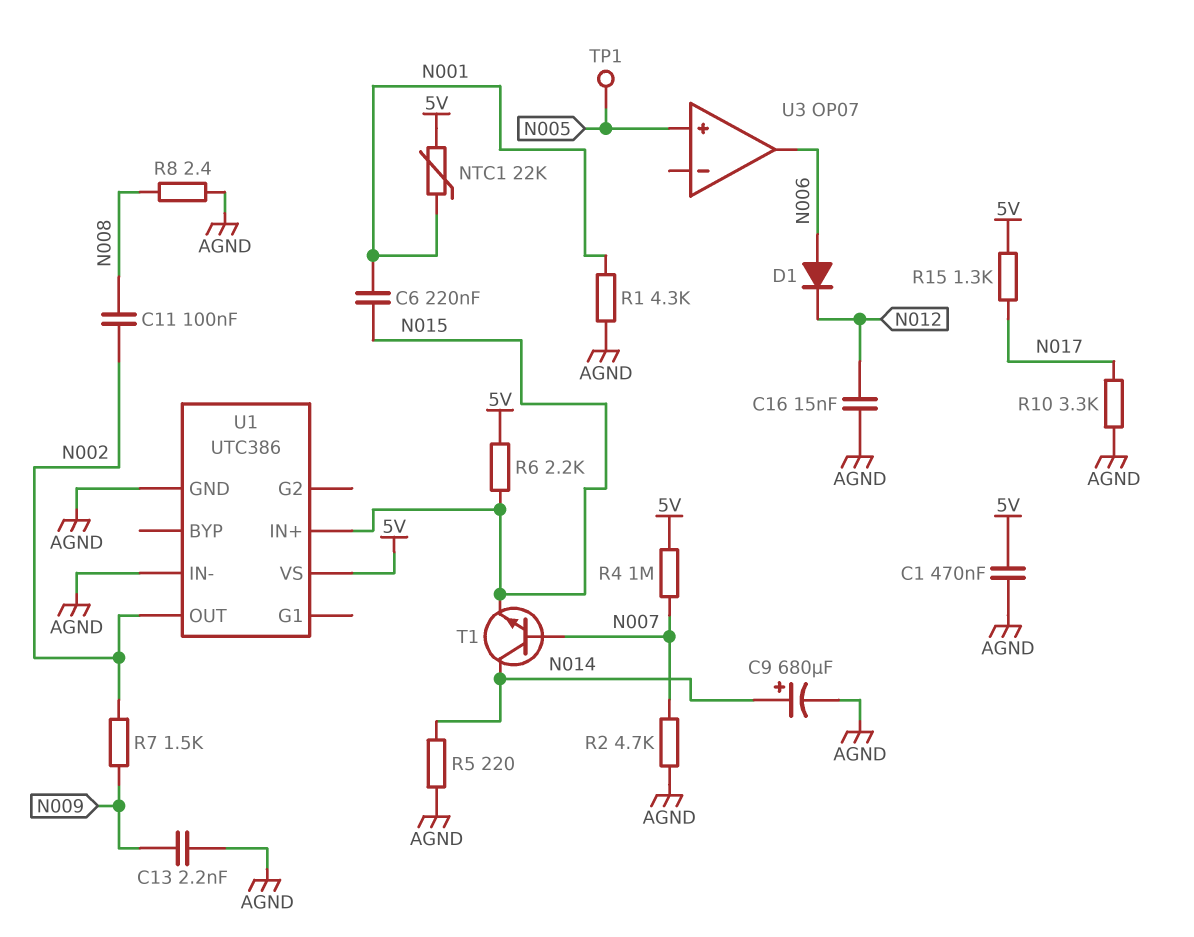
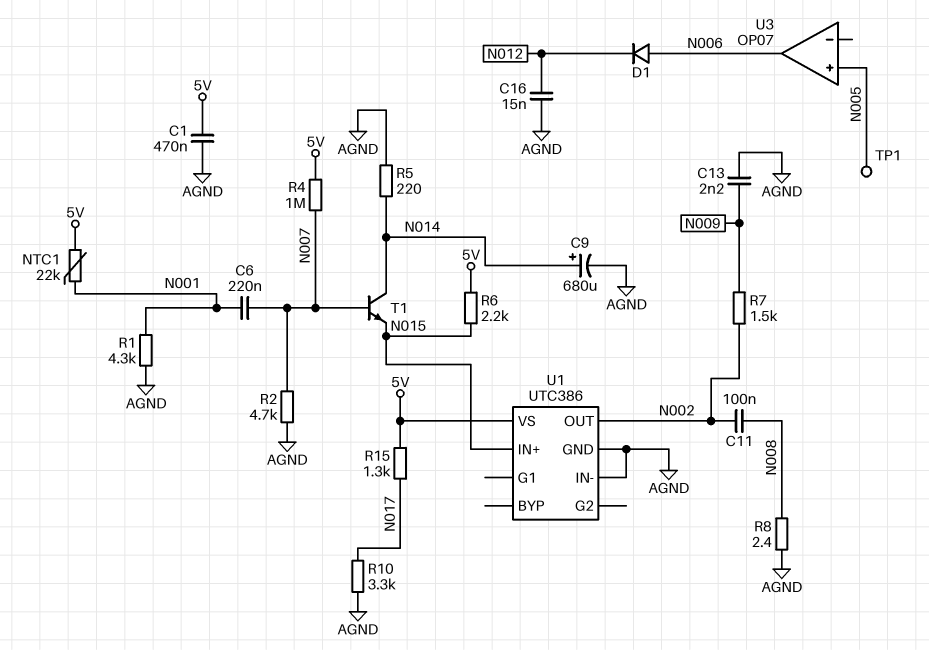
C6: 220nF (N001, N015) -> 220nF (N001, N007)

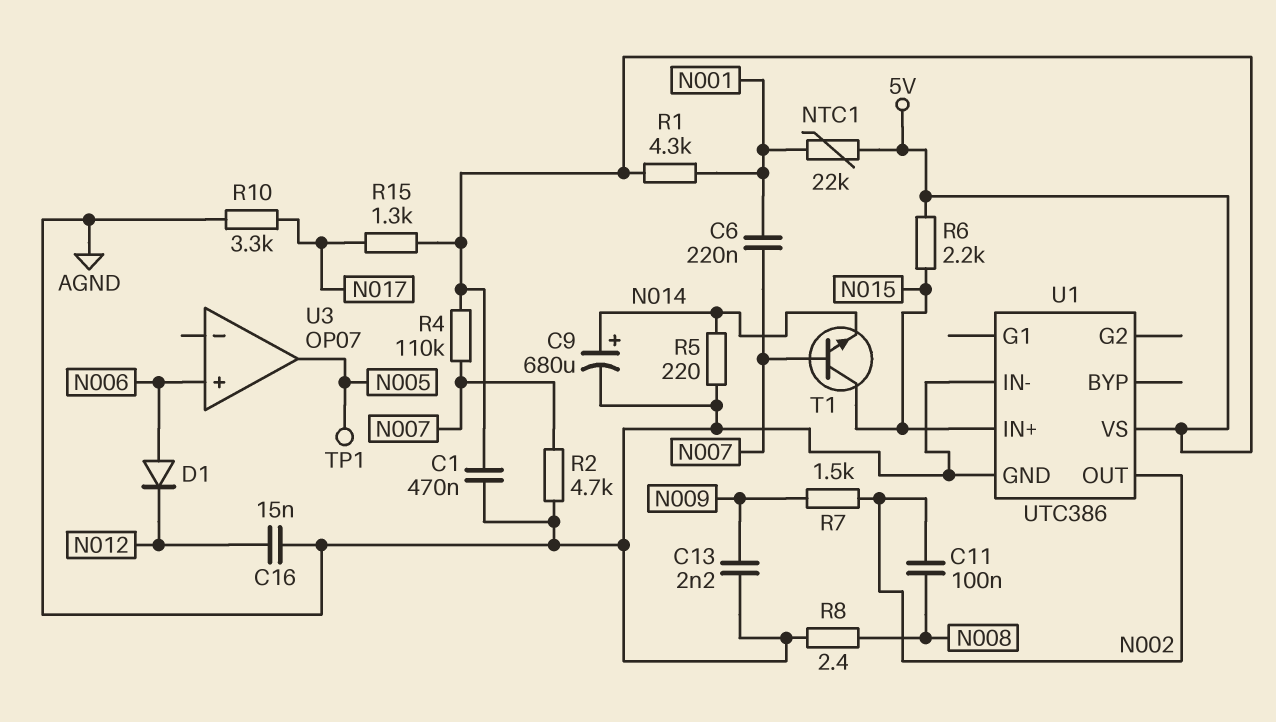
R1: 4.3k (AGND, N001) -> 4.3k (5V, N001)
R4: 1M (5V, N007) -> 110k (5V, N007)
T1: NPN (B N007, C N014, E N015) -> NPN (B N007, C N015, E N014)
U3 pin in+: N005 -> N006
U3 pin out: N006 -> N005

